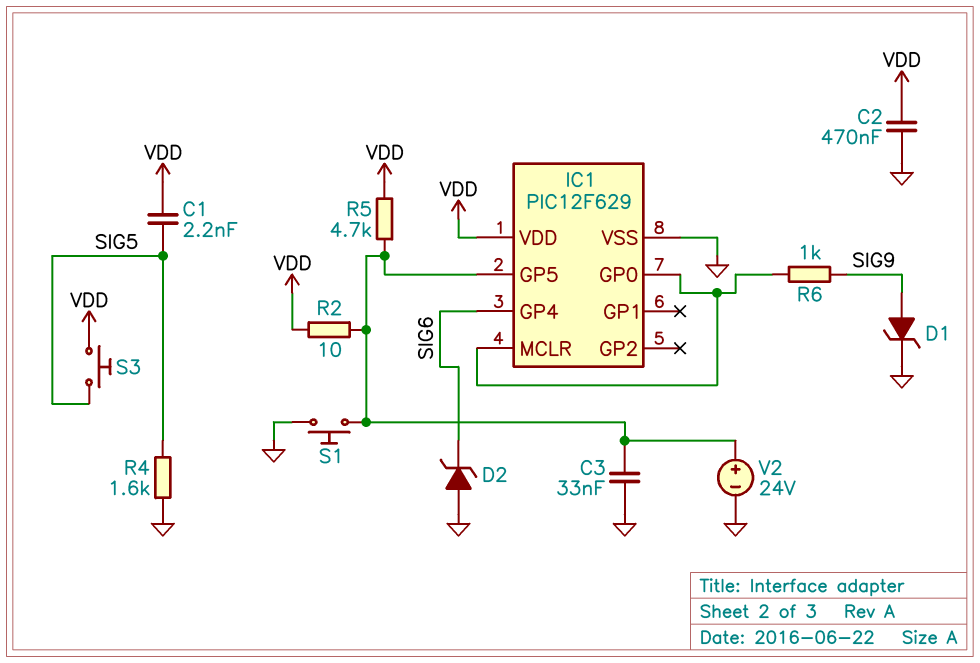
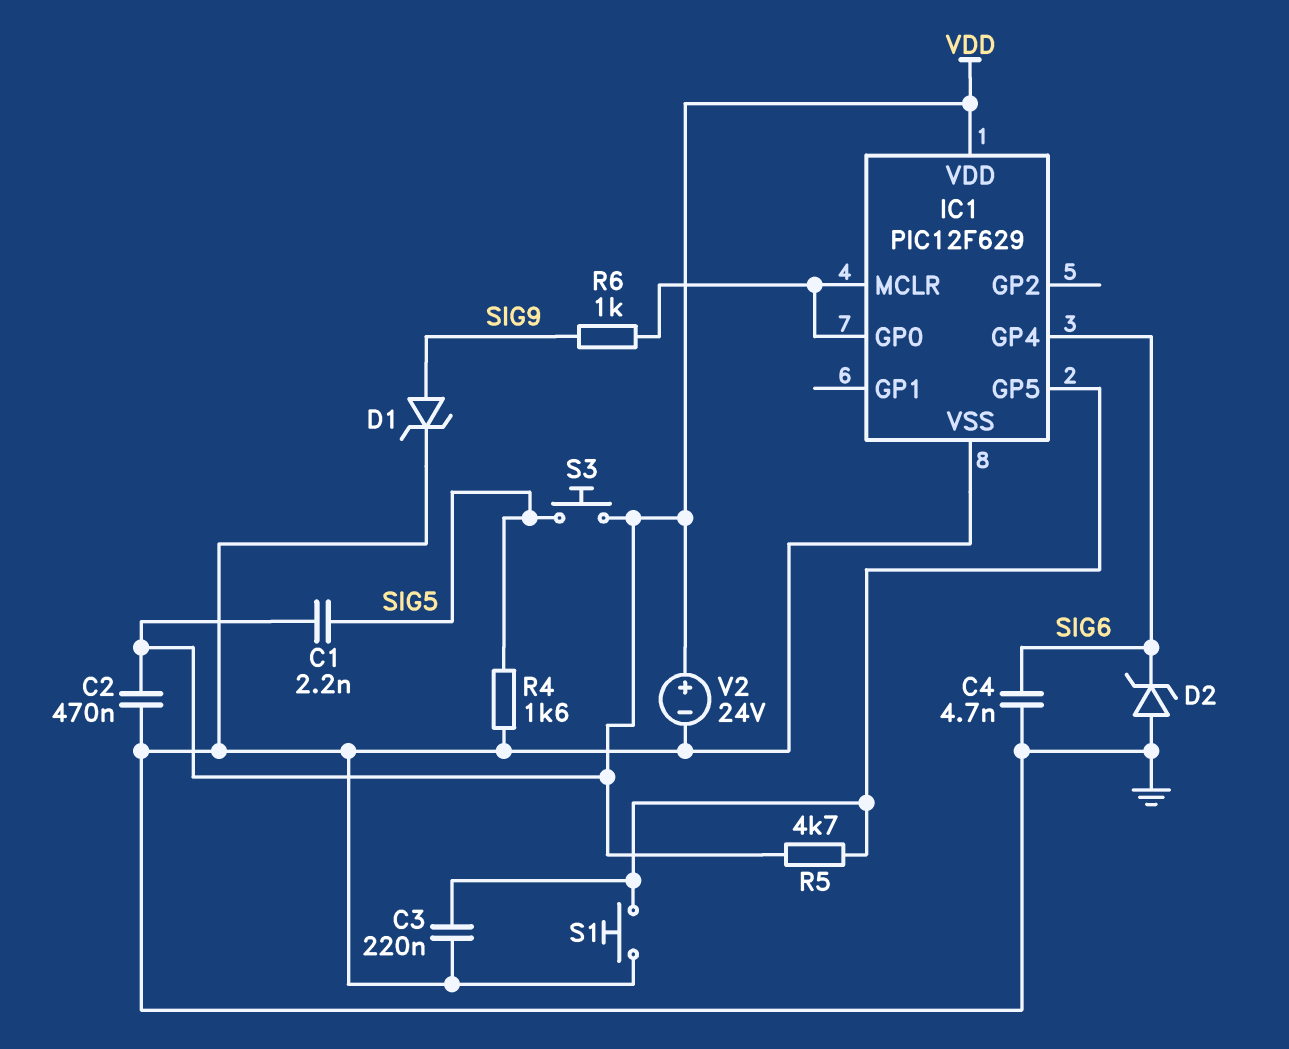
C3: 33nF (GND, IC1/GP5) -> 220nF (GND, IC1/GP5)
C4: none -> 4.7nF (GND, SIG6)
R2: 10 (IC1/GP5, VDD) -> none
V2: 24V (plus IC1/GP5, minus GND) -> 24V (plus VDD, minus GND)

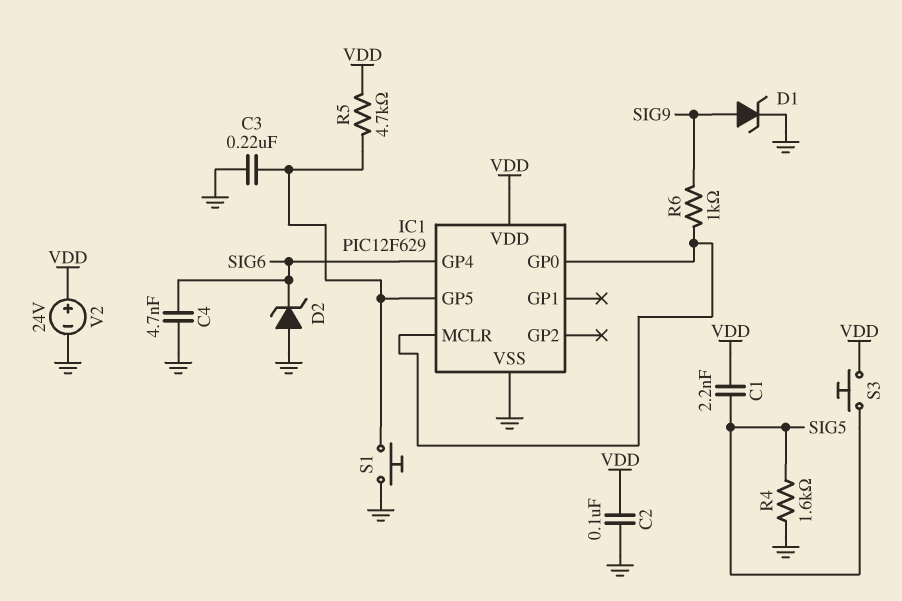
C2: 470nF (GND, VDD) -> 100nF (GND, VDD)

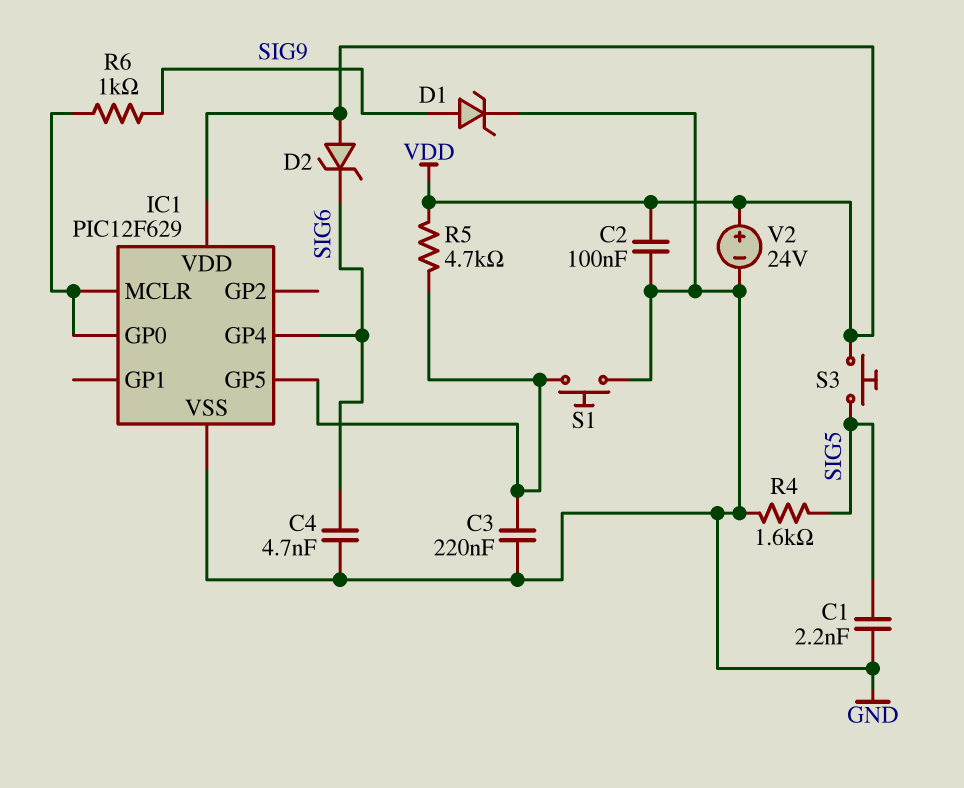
C1: 2.2nF (SIG5, VDD) -> 2.2nF (GND, SIG5)
D2: zener (A GND, K SIG6) -> zener (A VDD, K SIG6)

